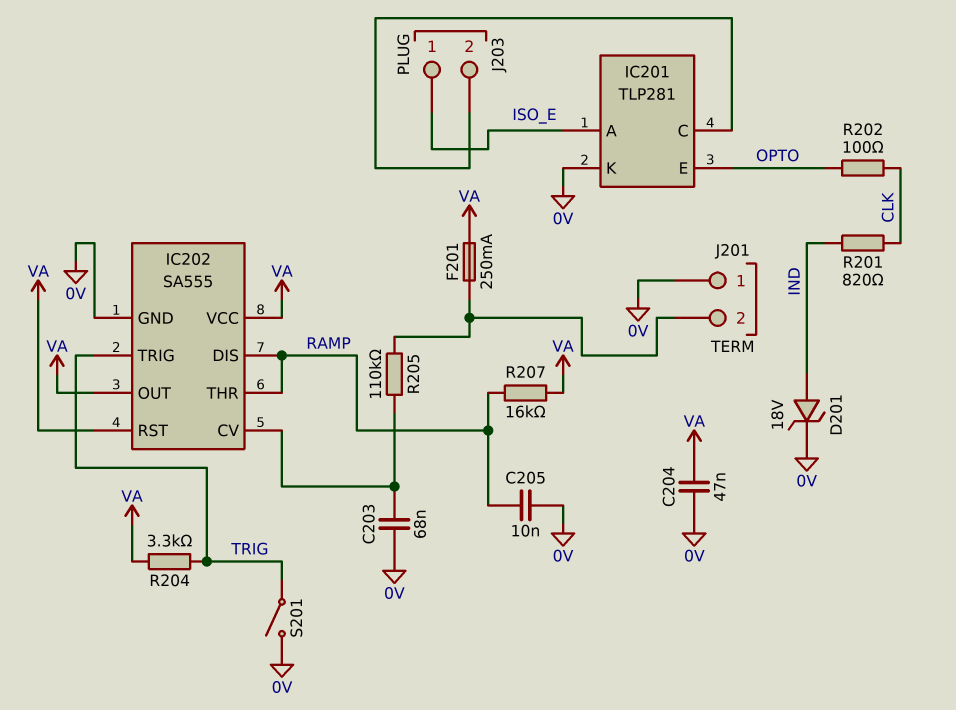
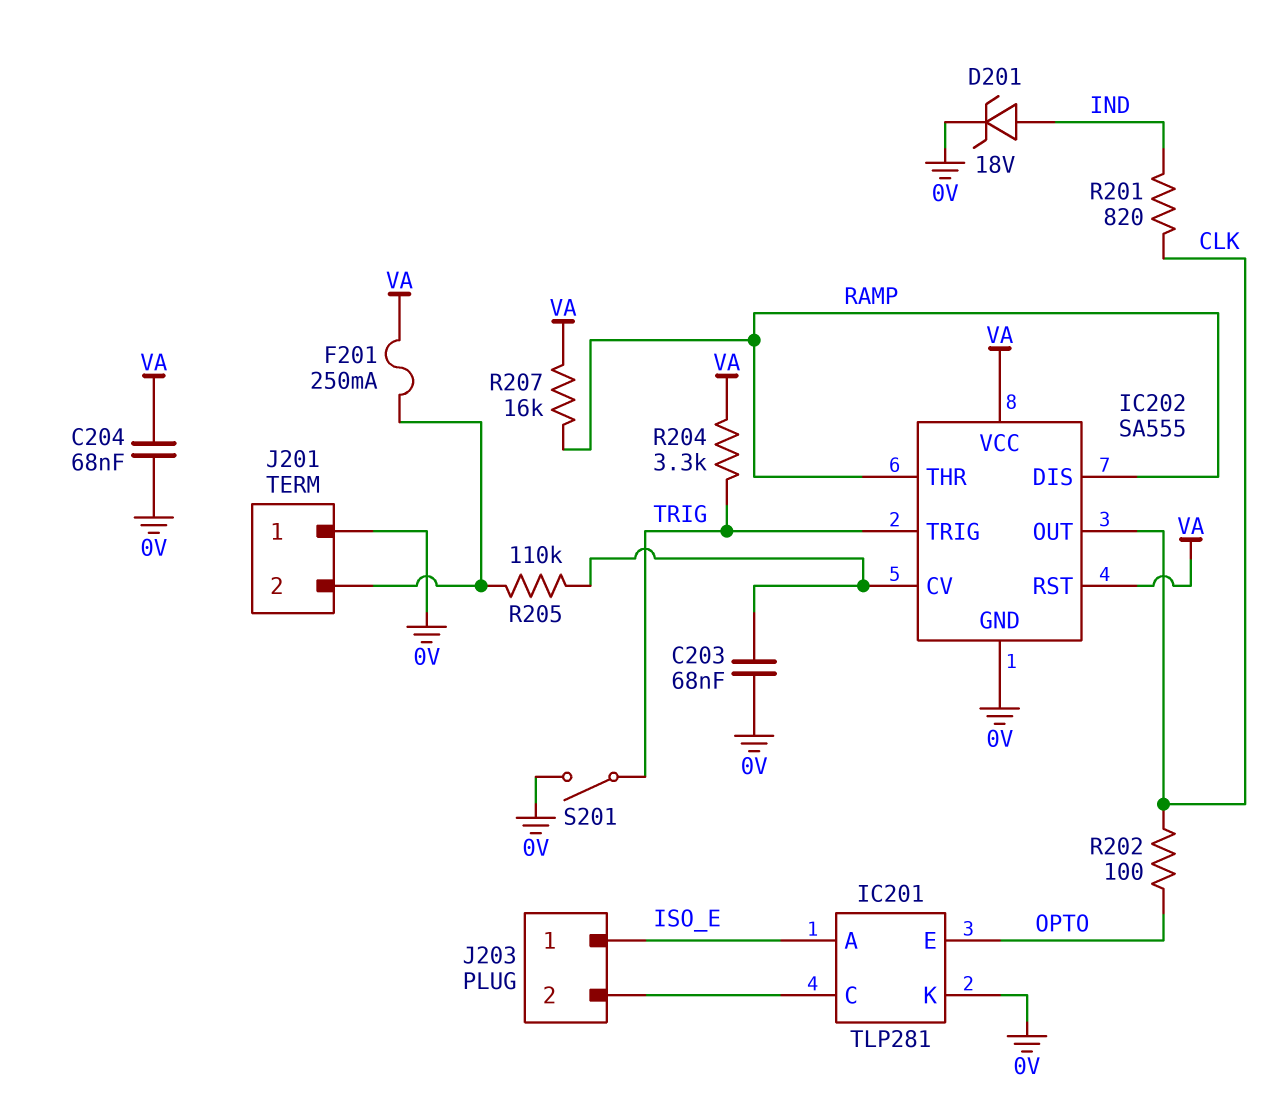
C204: 47nF (0V, VA) -> 68nF (0V, VA)
C205: 10nF (0V, RAMP) -> none
IC202 pin OUT: VA -> CLK

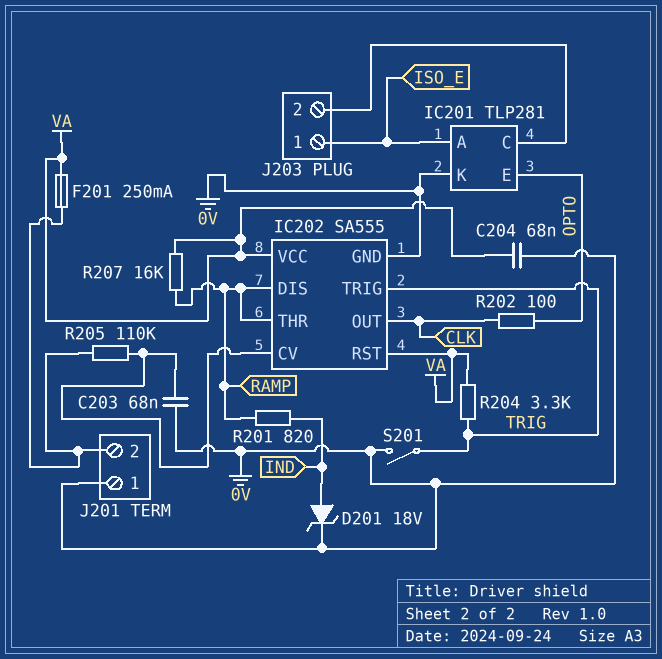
R201: 820 (CLK, IND) -> 820 (IND, RAMP)

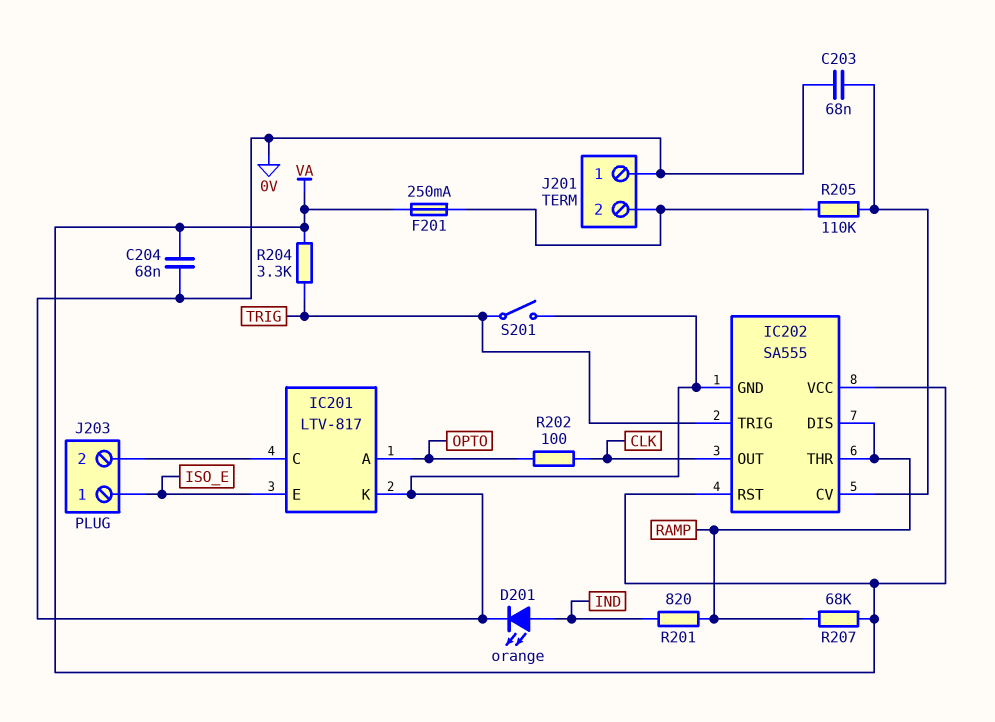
D201: zener 18V (A IND, K 0V) -> LED orange (A IND, K 0V)
IC201: TLP281 -> LTV-817
IC201 pin A: ISO_E -> OPTO
IC201 pin E: OPTO -> ISO_E
R207: 16k (RAMP, VA) -> 68k (RAMP, VA)

